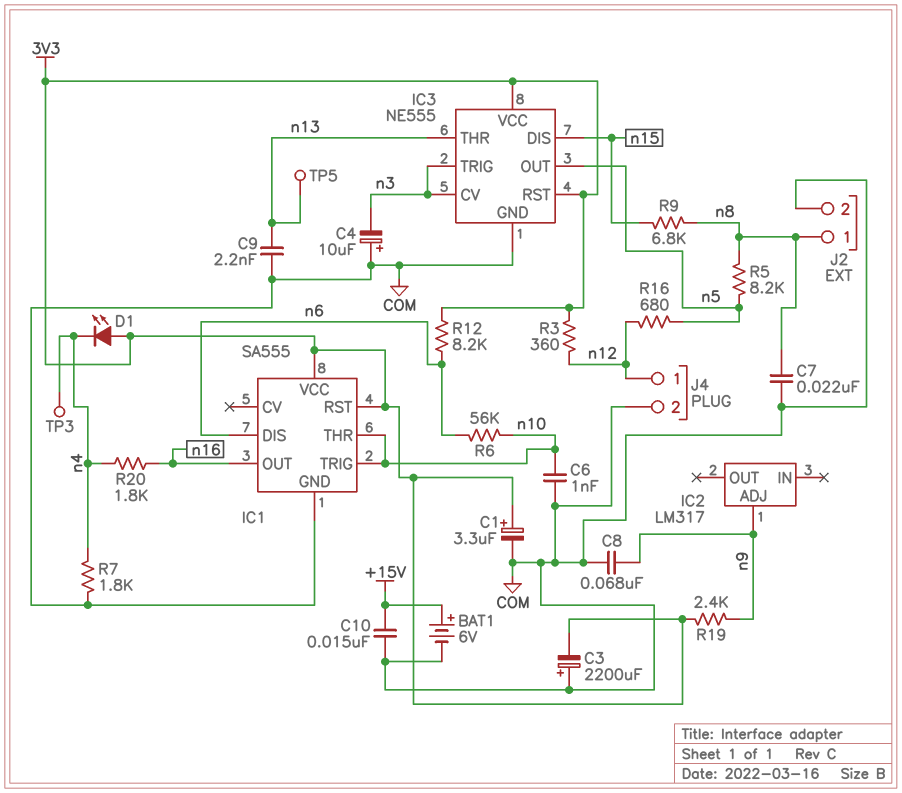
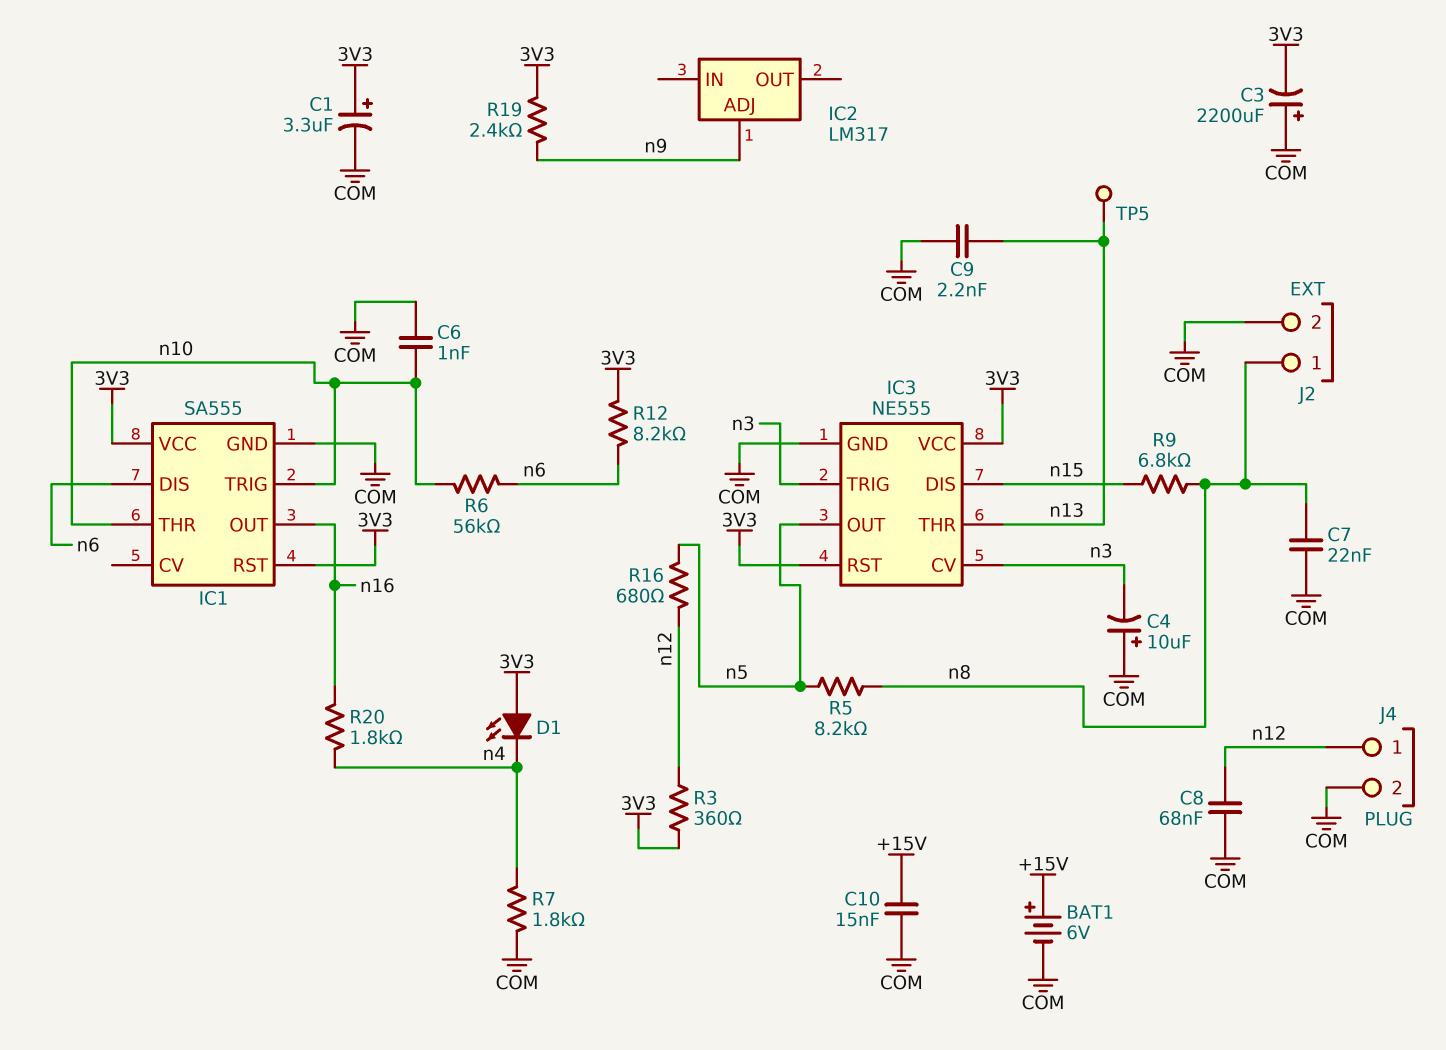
C8: 68nF (COM, n9) -> 68nF (COM, n12)
TP3: test point (n4) -> none

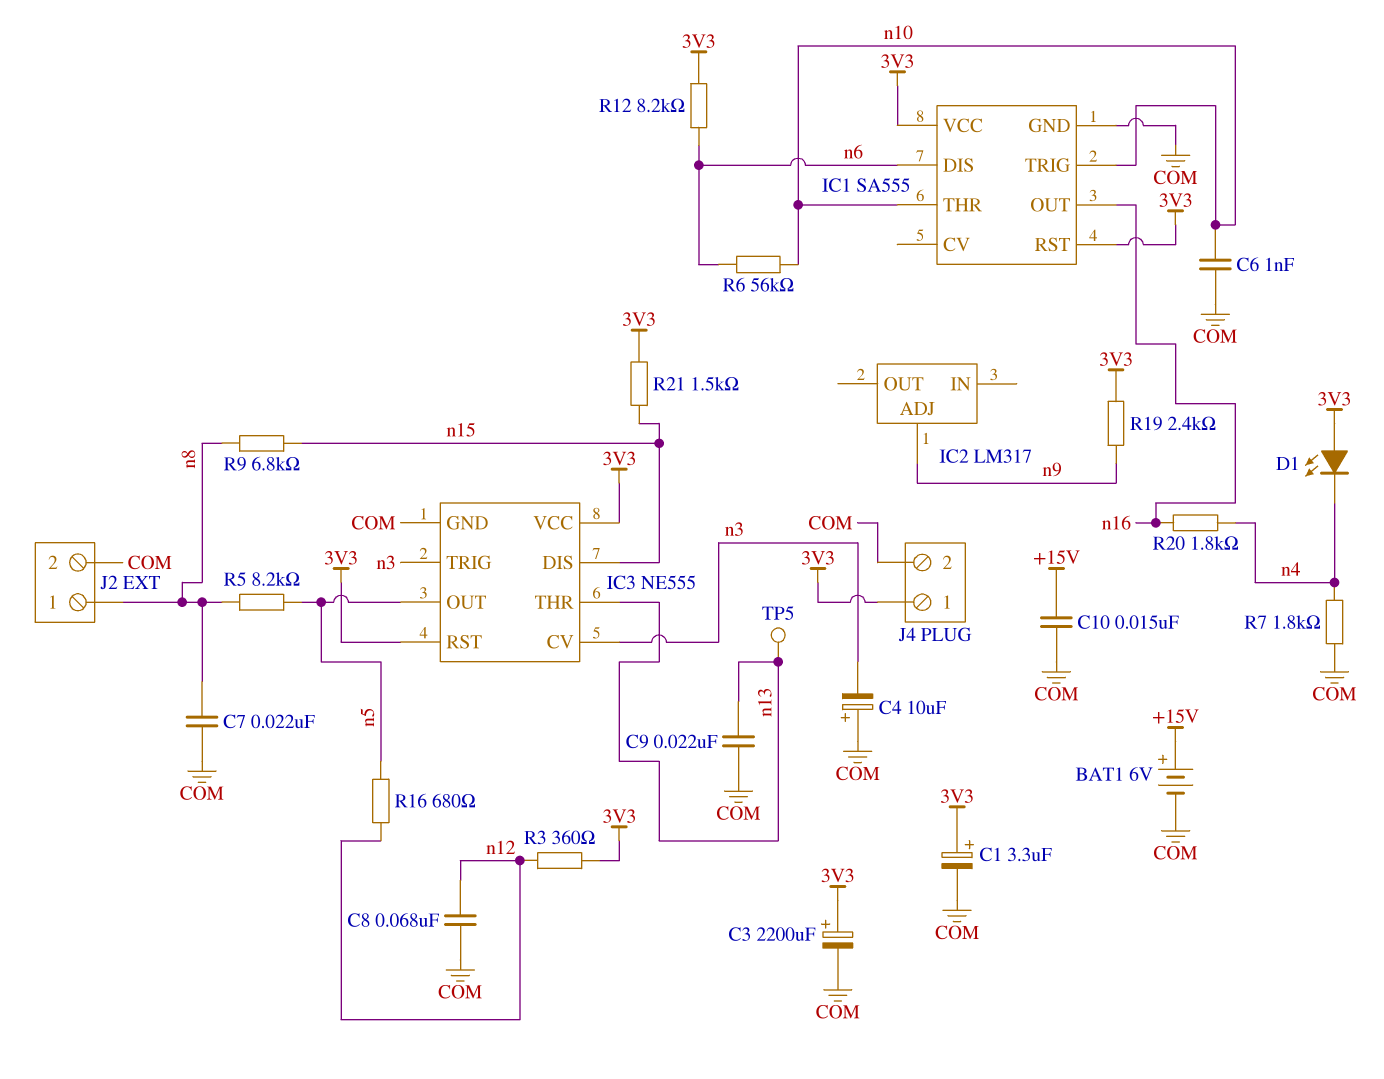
C3: 2200uF (plus COM, minus 3V3) -> 2200uF (plus 3V3, minus COM)
C9: 2.2nF (COM, n13) -> 22nF (COM, n13)
J4 pin 1: n12 -> 3V3
R21: none -> 1.5k (3V3, n15)

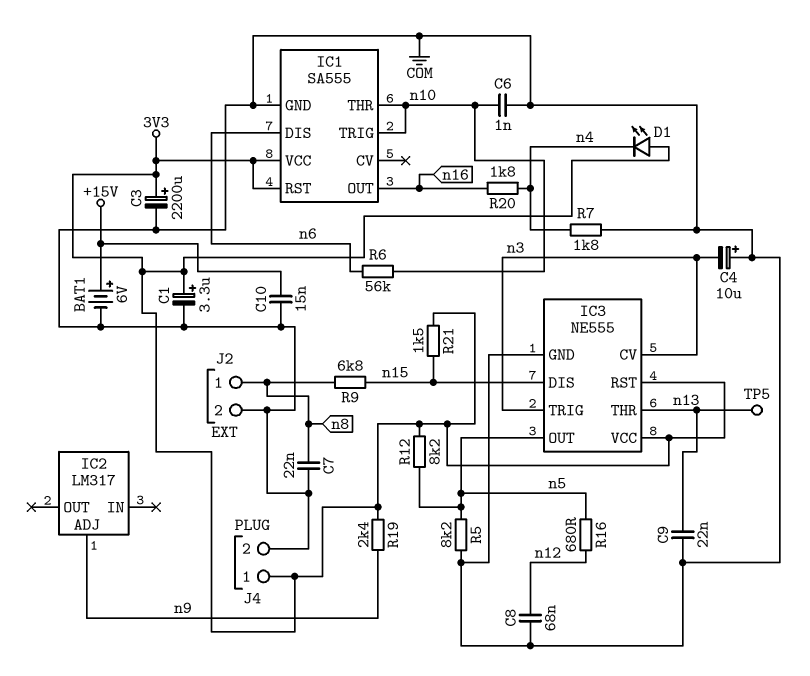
R3: 360 (3V3, n12) -> none
R5: 8.2k (n5, n8) -> 8.2k (COM, n5)
R12: 8.2k (3V3, n6) -> 8.2k (3V3, n5)

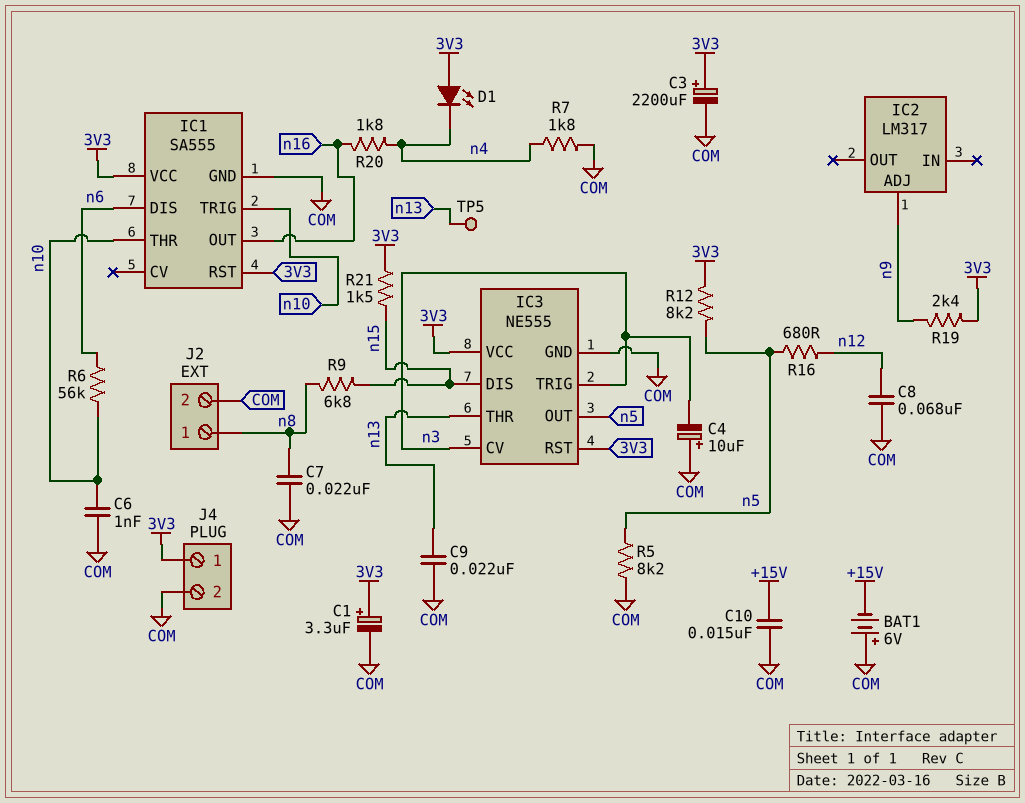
BAT1: 6V (plus +15V, minus COM) -> 6V (plus COM, minus +15V)

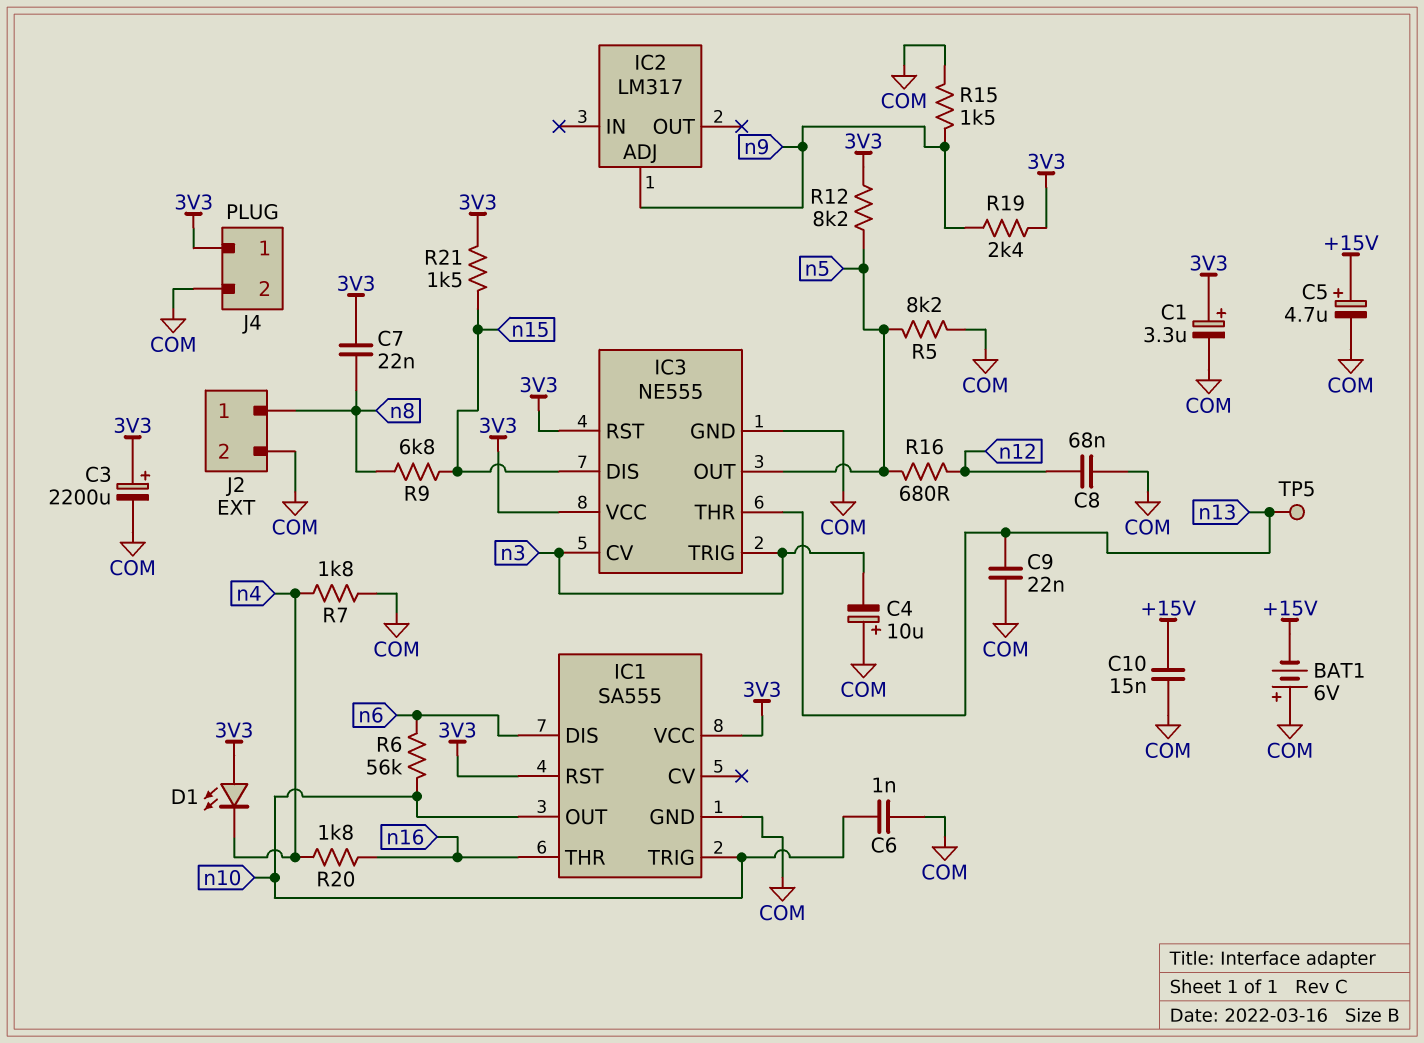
C5: none -> 4.7uF (plus +15V, minus COM)
C7: 22nF (COM, n8) -> 22nF (3V3, n8)
IC1 pin OUT: n16 -> n10
IC1 pin THR: n10 -> n16
R15: none -> 1.5k (COM, n9)

